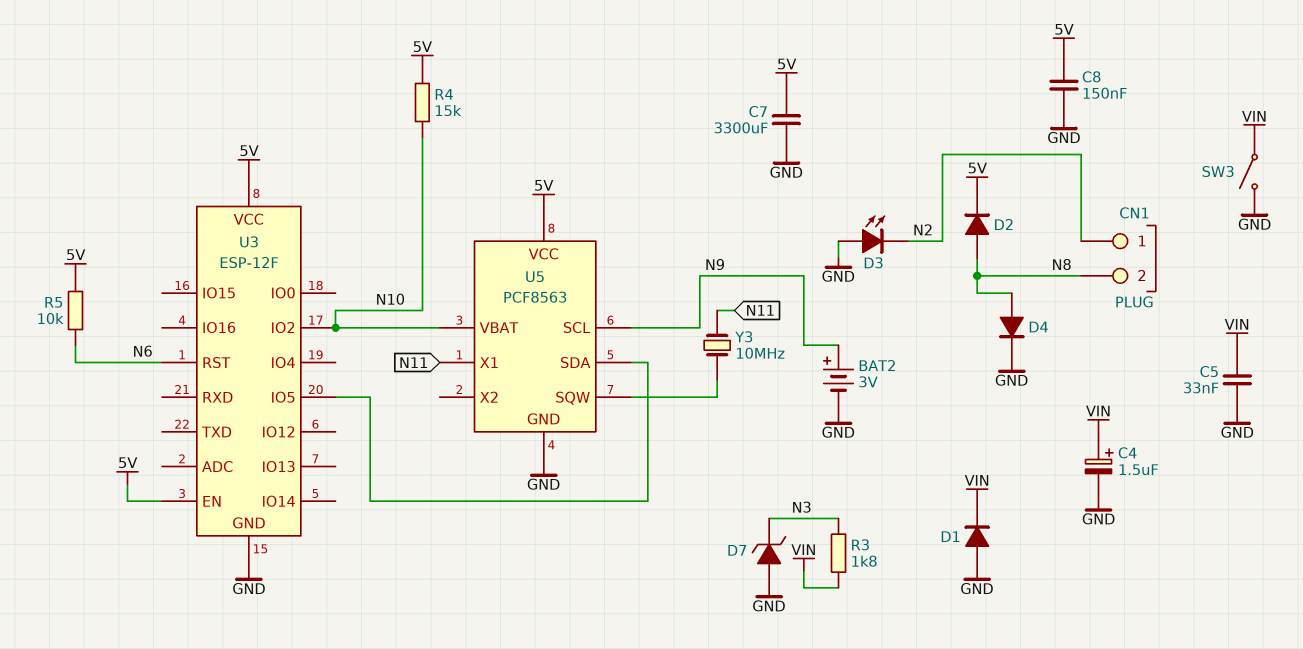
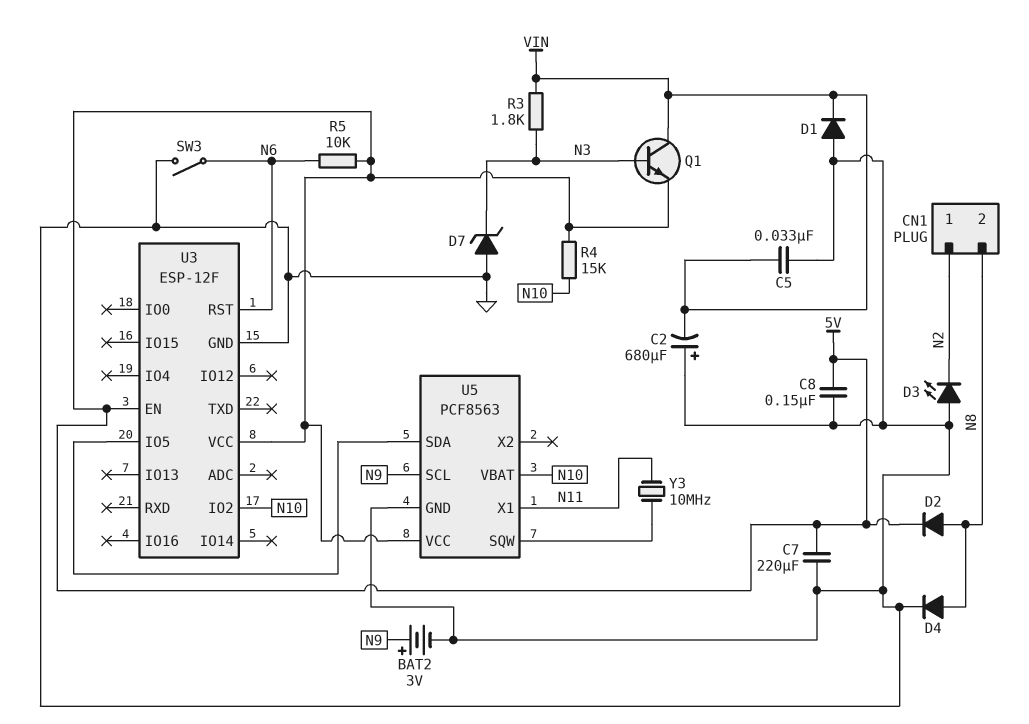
C2: none -> 680uF (plus GND, minus VIN)
C4: 1.5uF (plus VIN, minus GND) -> none
C7: 3300uF (5V, GND) -> 220uF (5V, GND)
Q1: none -> NPN (B N3, C VIN, E 5V)
SW3: switch (GND, VIN) -> switch (GND, N6)

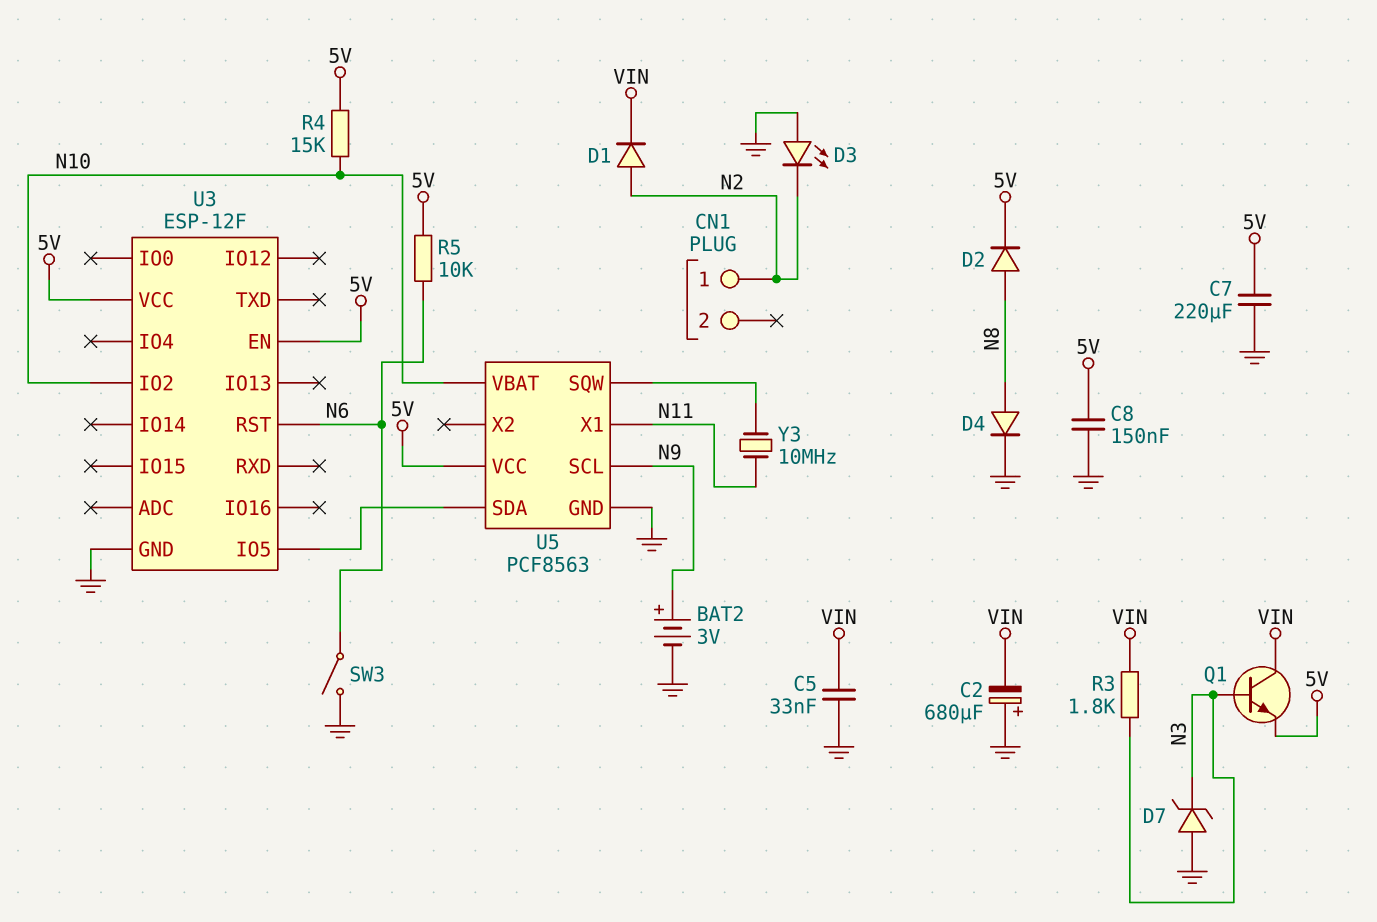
CN1 pin 2: N8 -> none
D1: diode (A GND, K VIN) -> diode (A N2, K VIN)

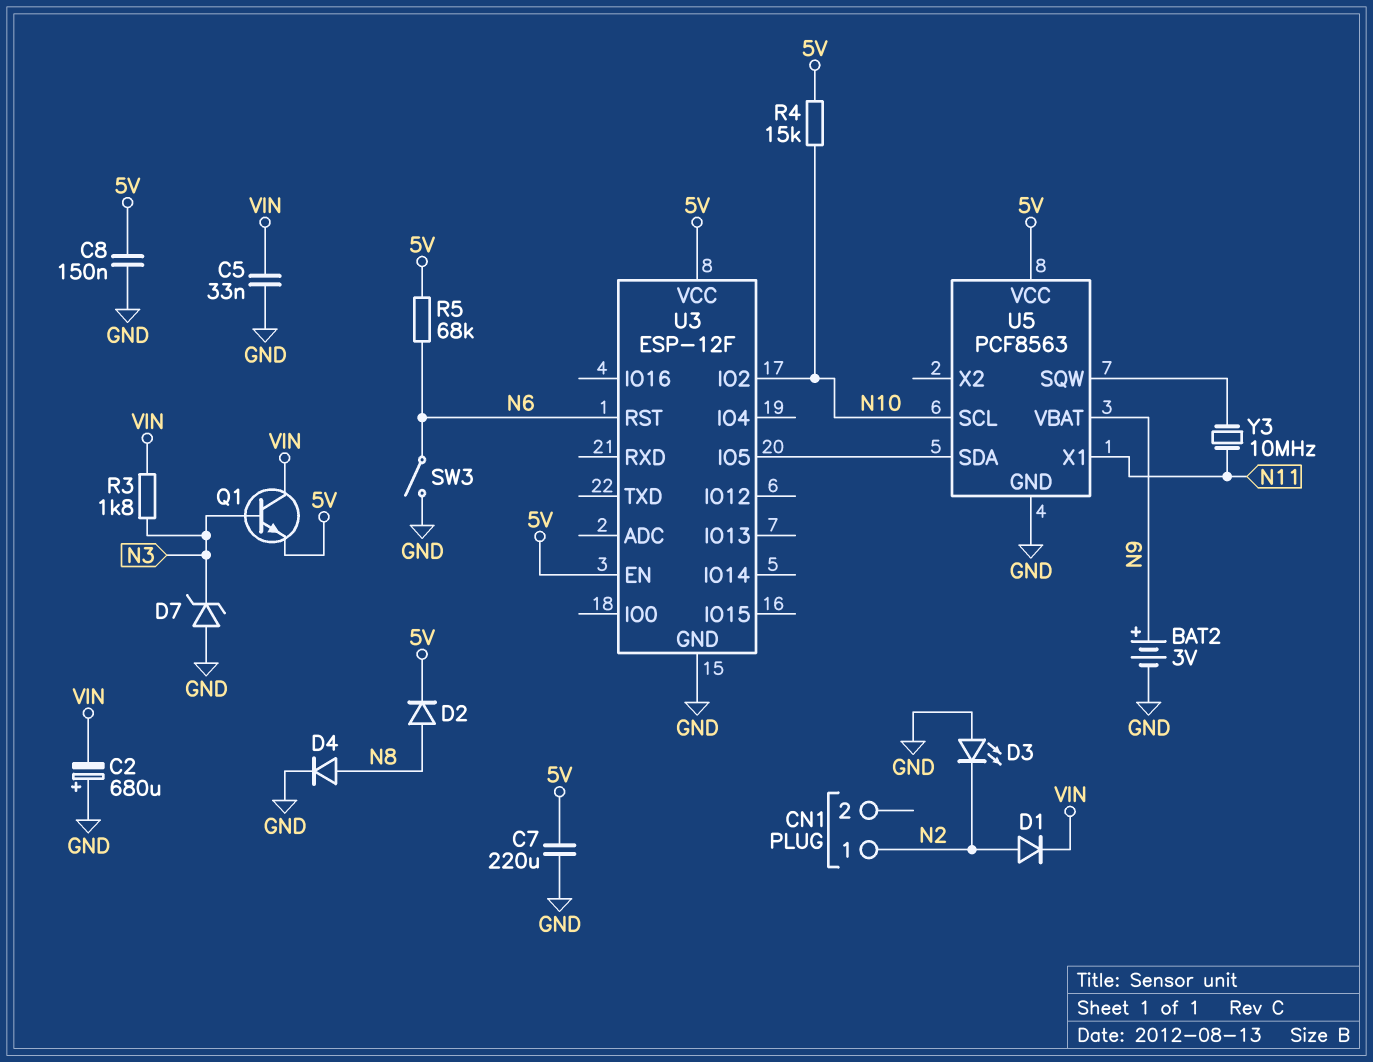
R5: 10k (5V, N6) -> 68k (5V, N6)
U5 pin SCL: N9 -> N10
U5 pin VBAT: N10 -> N9

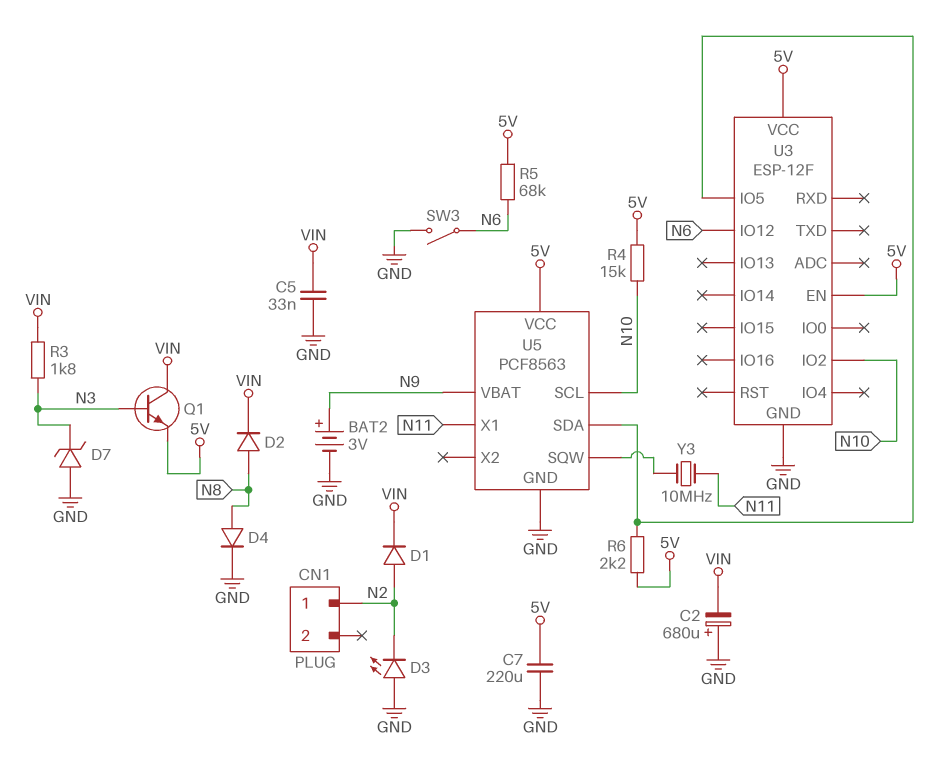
C8: 150nF (5V, GND) -> none
D2: diode (A N8, K 5V) -> diode (A N8, K VIN)
R6: none -> 2.2k (5V, U3/IO5)
U3 pin IO12: none -> N6
U3 pin RST: N6 -> none

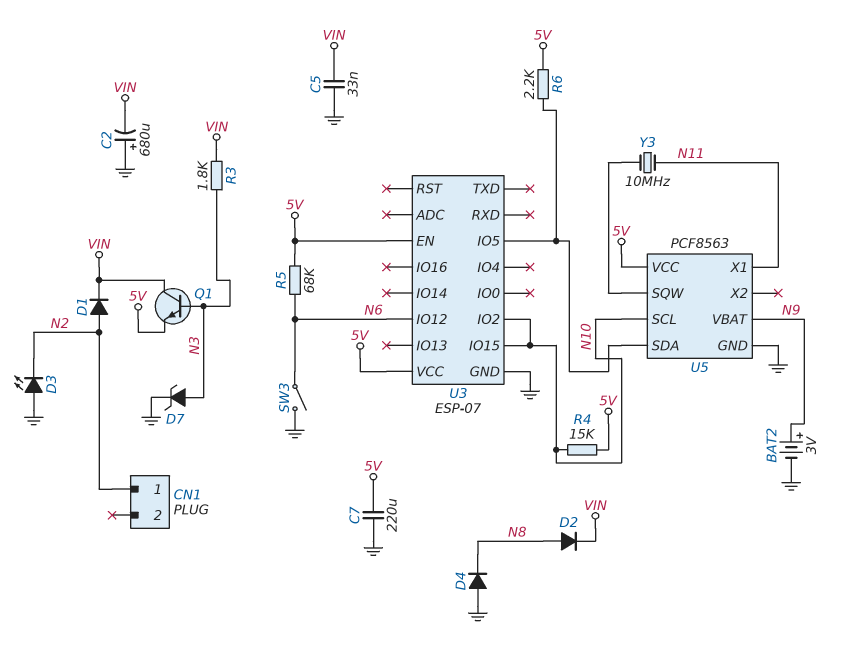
D4: diode (A N8, K GND) -> diode (A GND, K N8)
D7: zener (A GND, K N3) -> zener (A N3, K GND)
U3: ESP-12F -> ESP-07
U3 pin IO15: none -> N10

